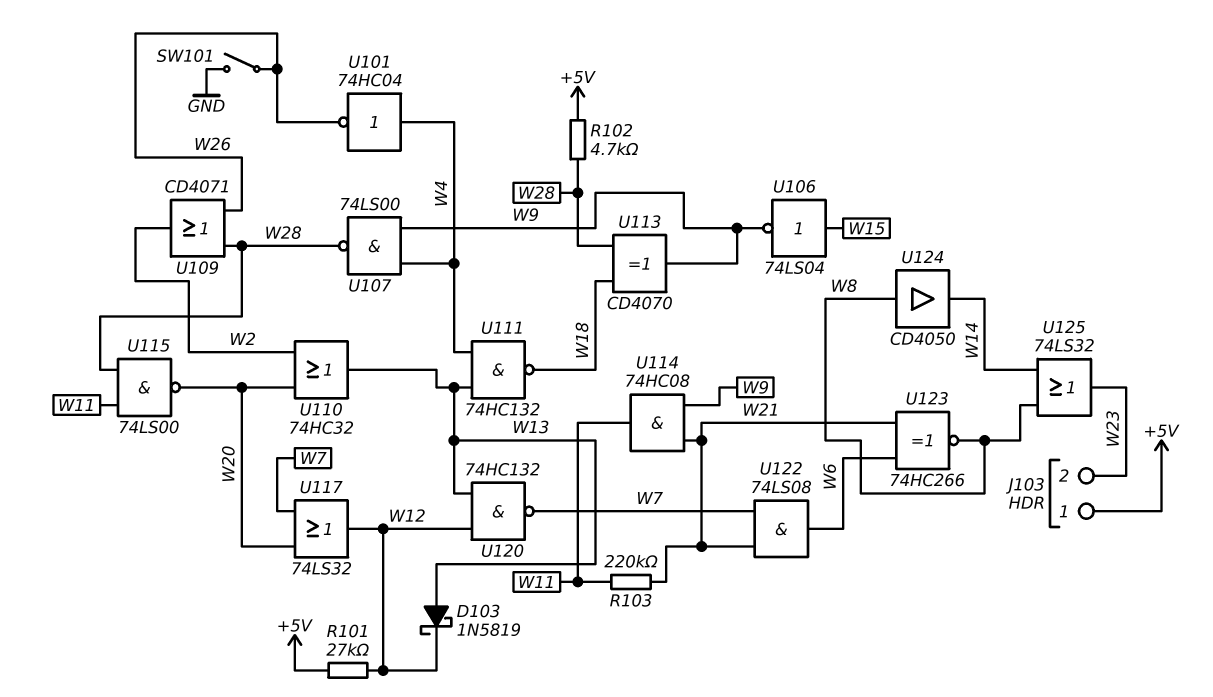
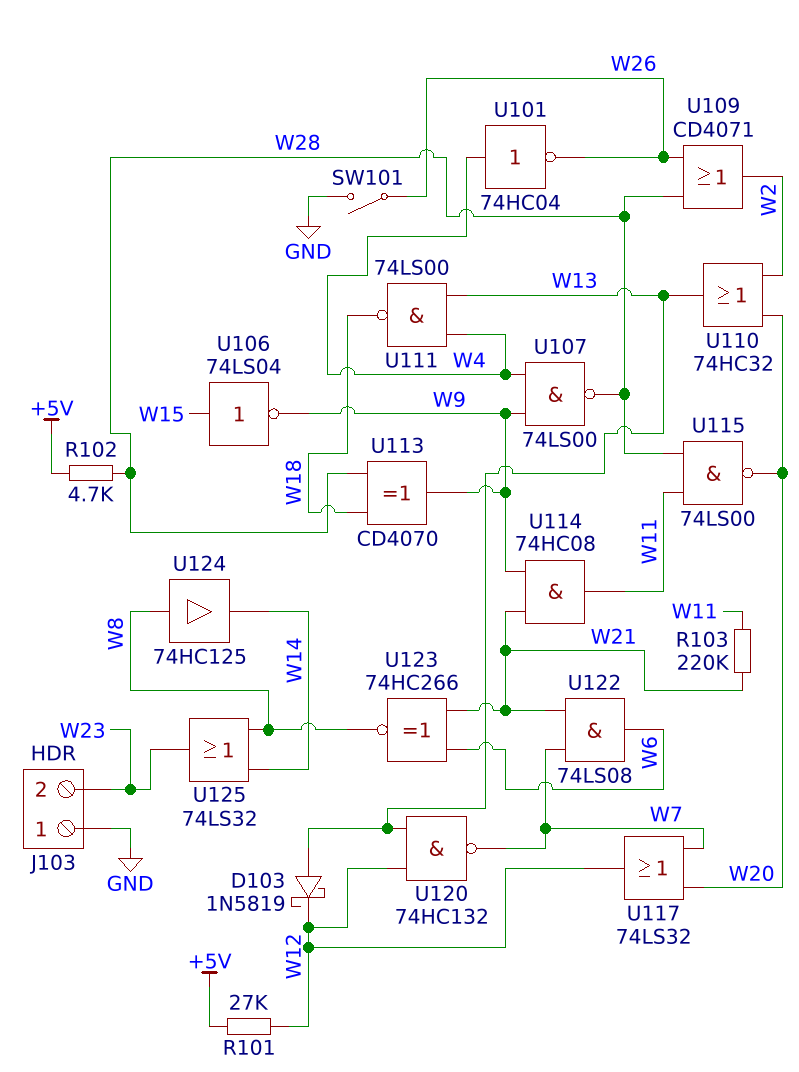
J103 pin 1: +5V -> GND
U111: NAND 74HC132 (in W4, in W13, out W18) -> NAND 74LS00 (in W4, in W13, out W18)
U124: buffer CD4050 (in W8, out W14) -> buffer 74HC125 (in W8, out W14)

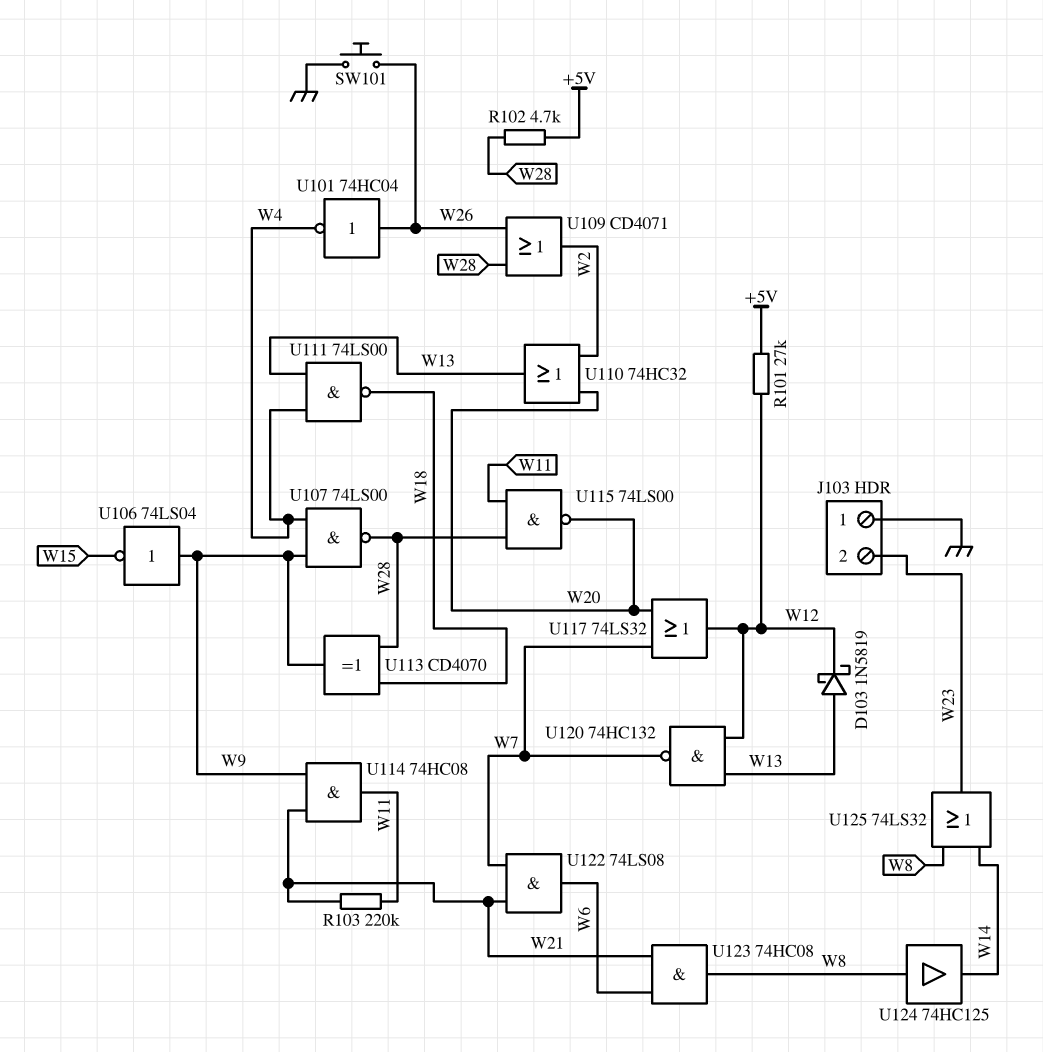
SW101: switch (GND, W26) -> button (GND, W26)
U101: NOT 74HC04 (in W4, out W26) -> NOT 74HC04 (in W26, out W4)
U106: NOT 74LS04 (in W15, out W9) -> NOT 74LS04 (in W9, out W15)
U123: XNOR 74HC266 (in W6, in W21, out W8) -> AND 74HC08 (in W6, in W21, out W8)

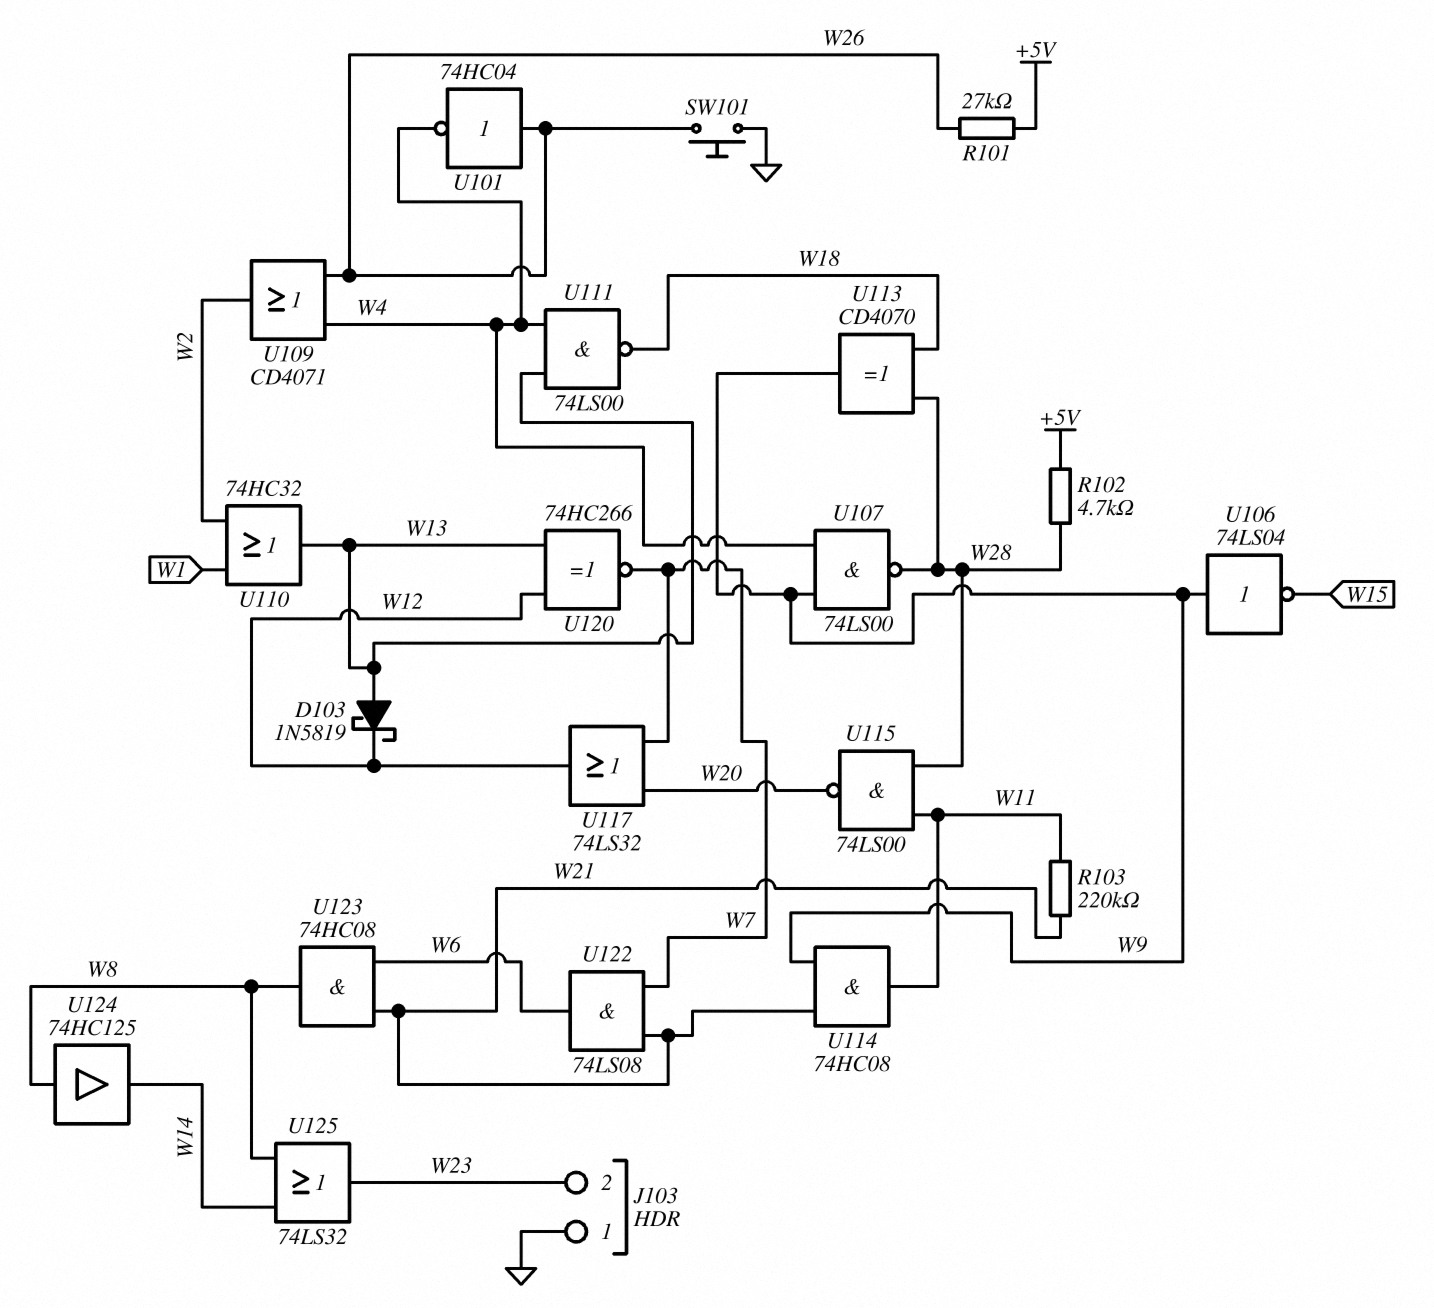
R101: 27k (+5V, W12) -> 27k (+5V, W26)
U109: OR CD4071 (in W26, in W28, out W2) -> OR CD4071 (in W4, in W26, out W2)
U110: OR 74HC32 (in W2, in W20, out W13) -> OR 74HC32 (in W1, in W2, out W13)
U120: NAND 74HC132 (in W12, in W13, out W7) -> XNOR 74HC266 (in W12, in W13, out W7)

